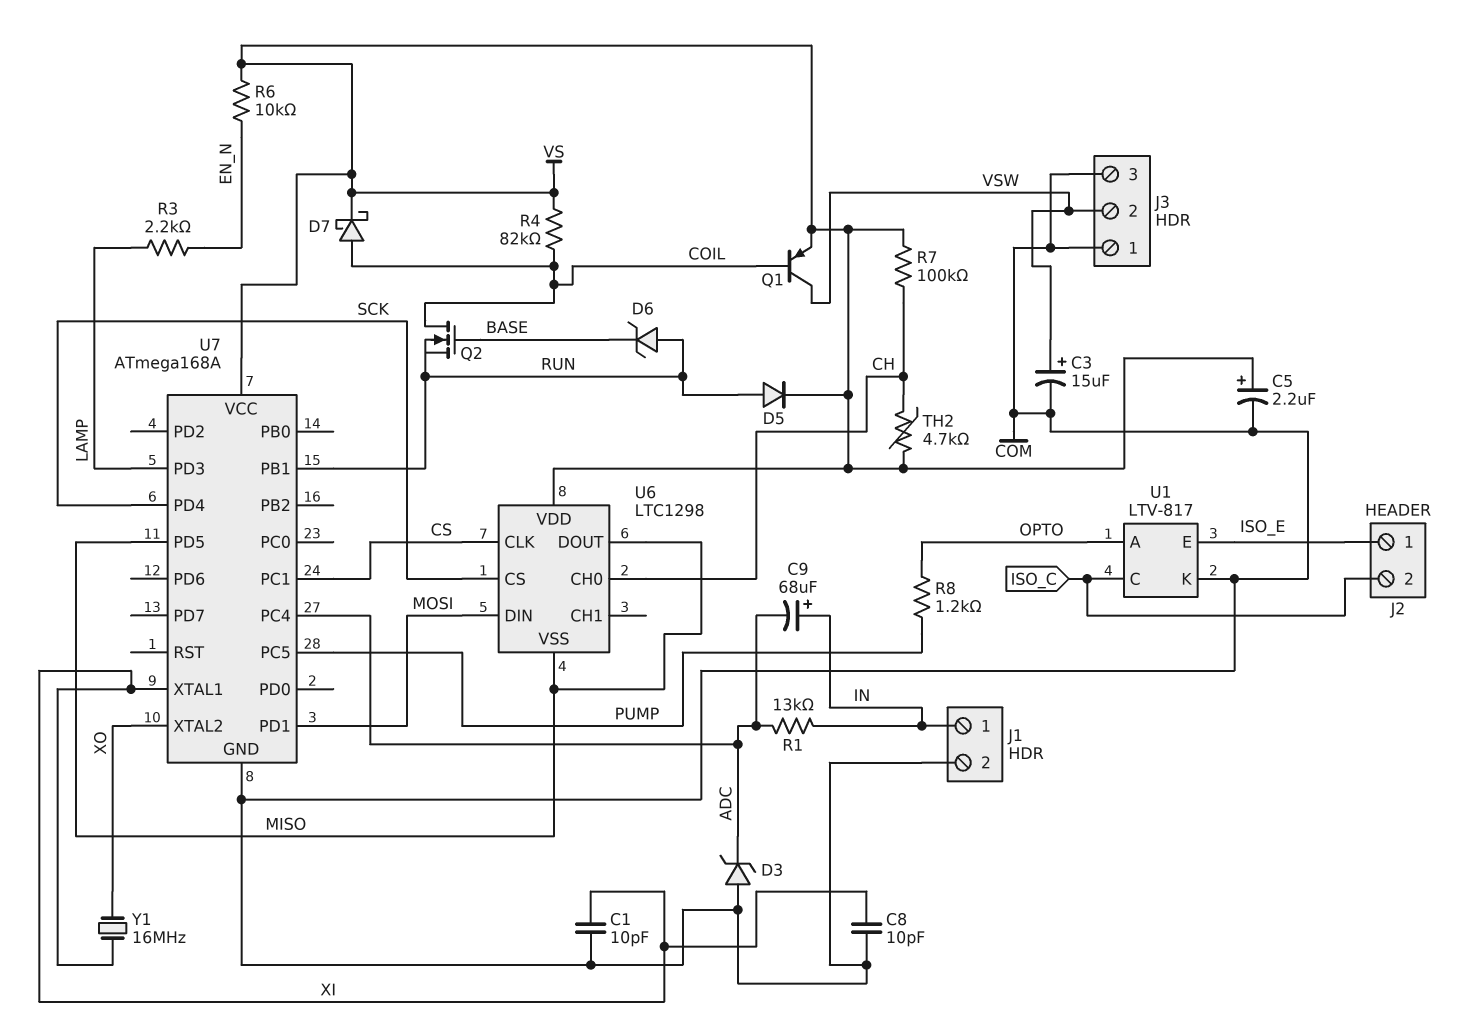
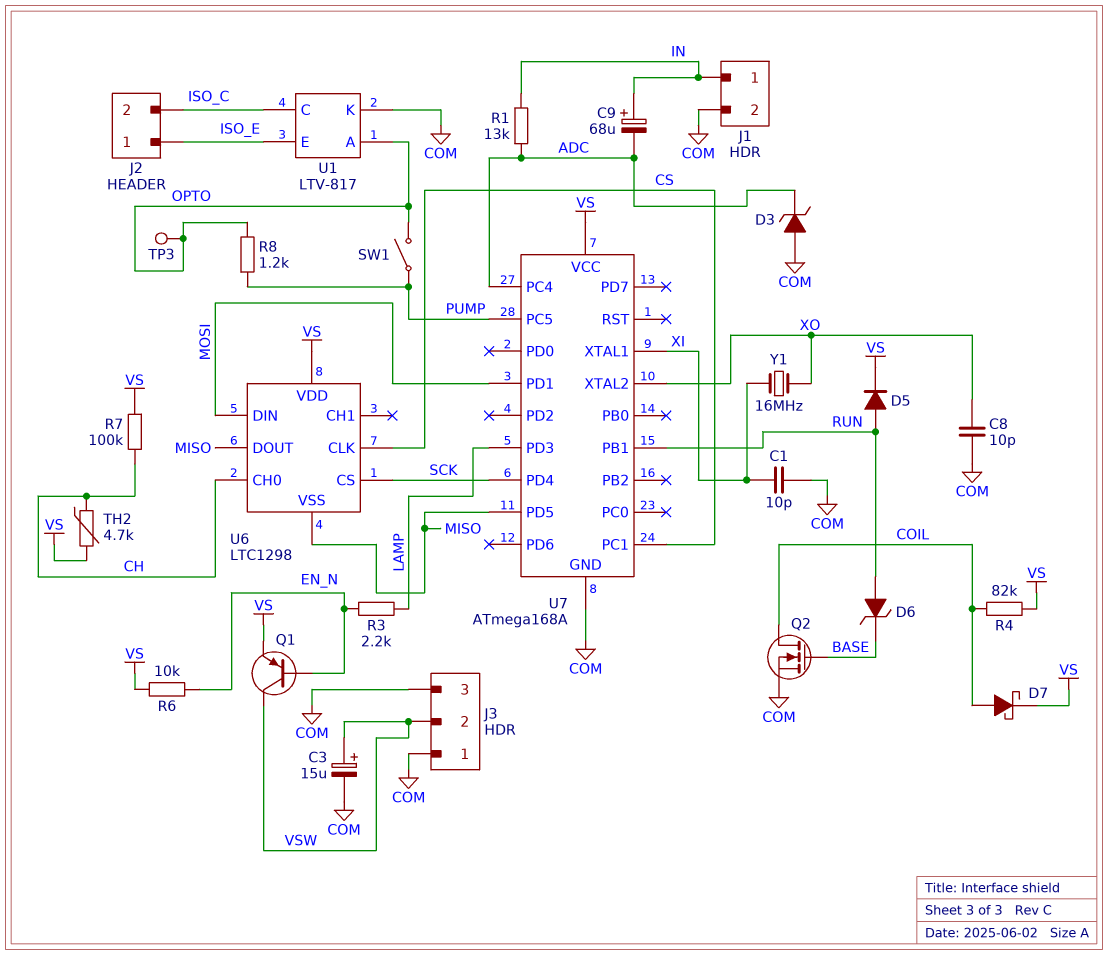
C5: 2.2uF (plus VS, minus COM) -> none
C8: 10pF (COM, XI) -> 10pF (COM, XO)
Q1: PNP (B COIL, C VSW, E VS) -> PNP (B EN_N, C VSW, E VS)
Q2: NMOS (G BASE, D COIL, S RUN) -> NMOS (G BASE, D COIL, S COM)
SW1: none -> switch (OPTO, PUMP)
TP3: none -> test point (OPTO)

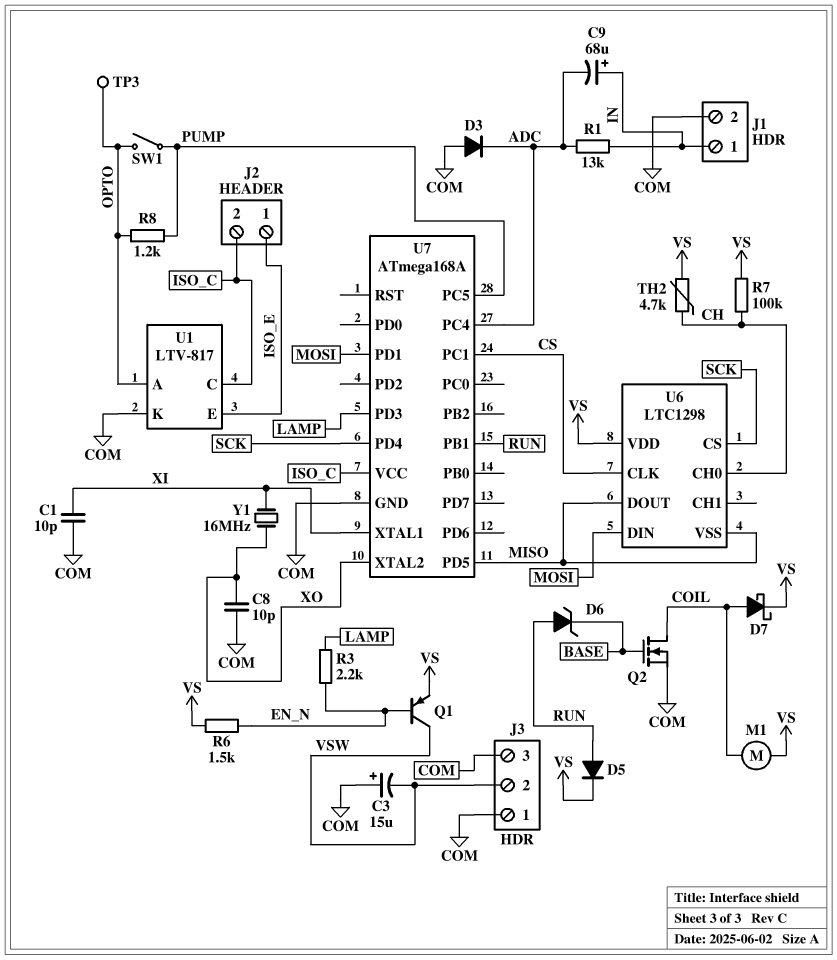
C3: 15uF (plus VSW, minus COM) -> 15uF (plus COM, minus VSW)
D3: zener (A COM, K ADC) -> diode (A COM, K ADC)
M1: none -> motor (COIL, VS)
R4: 82k (COIL, VS) -> none
R6: 10k (EN_N, VS) -> 1.5k (EN_N, VS)
U7 pin VCC: VS -> ISO_C

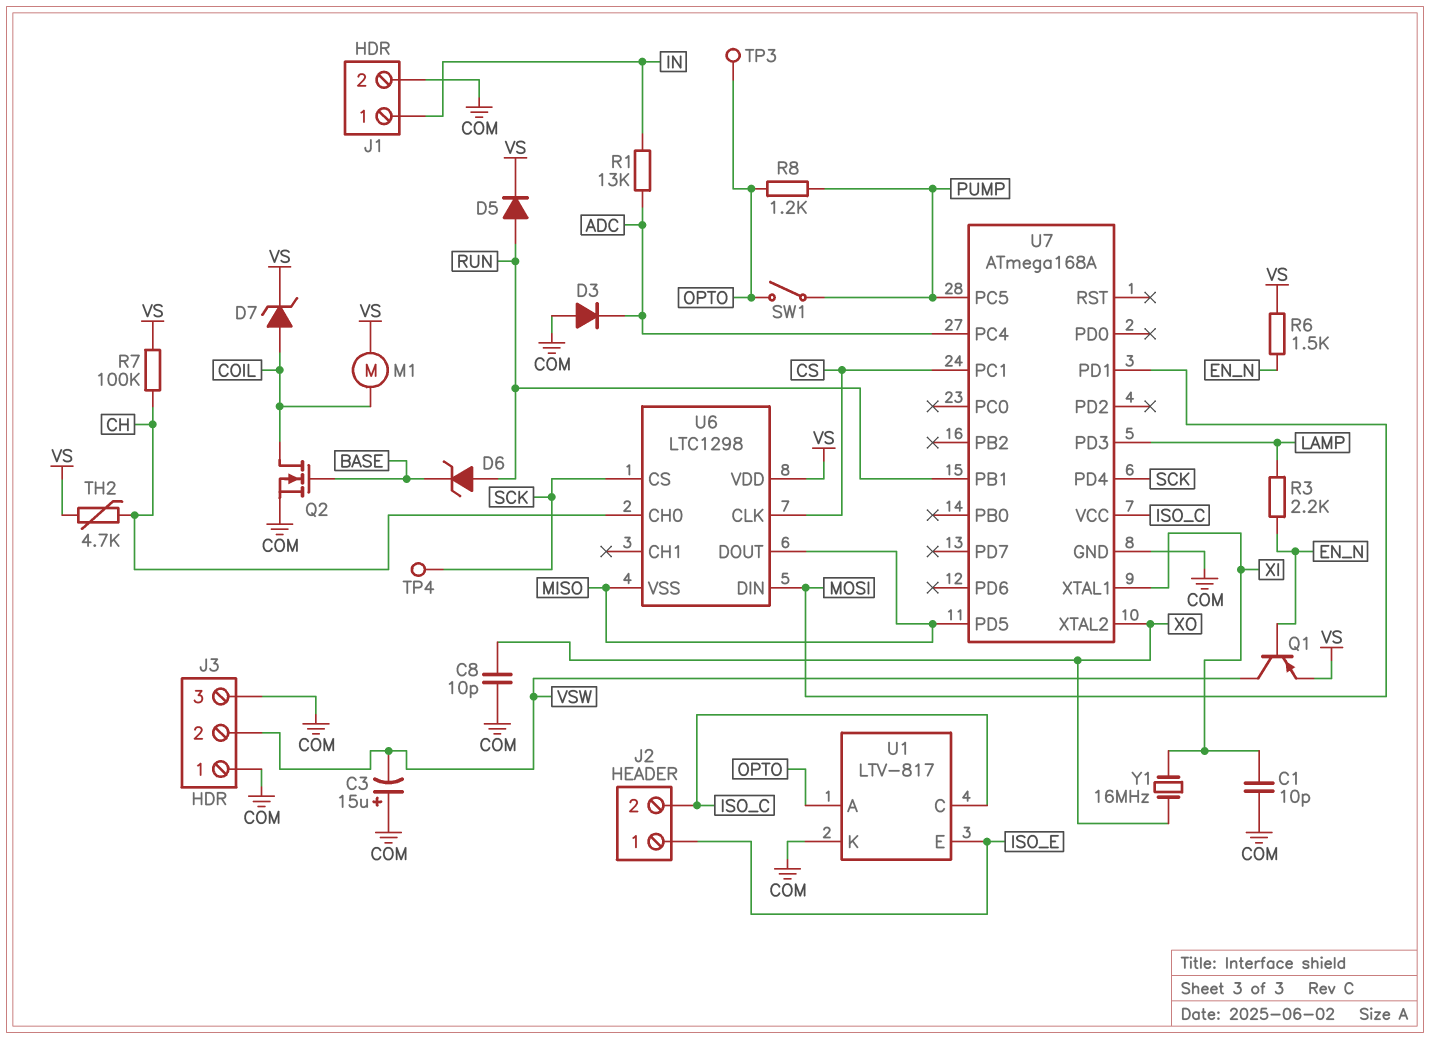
C9: 68uF (plus IN, minus ADC) -> none
D7: schottky (A COIL, K VS) -> zener (A COIL, K VS)
TP4: none -> test point (SCK)

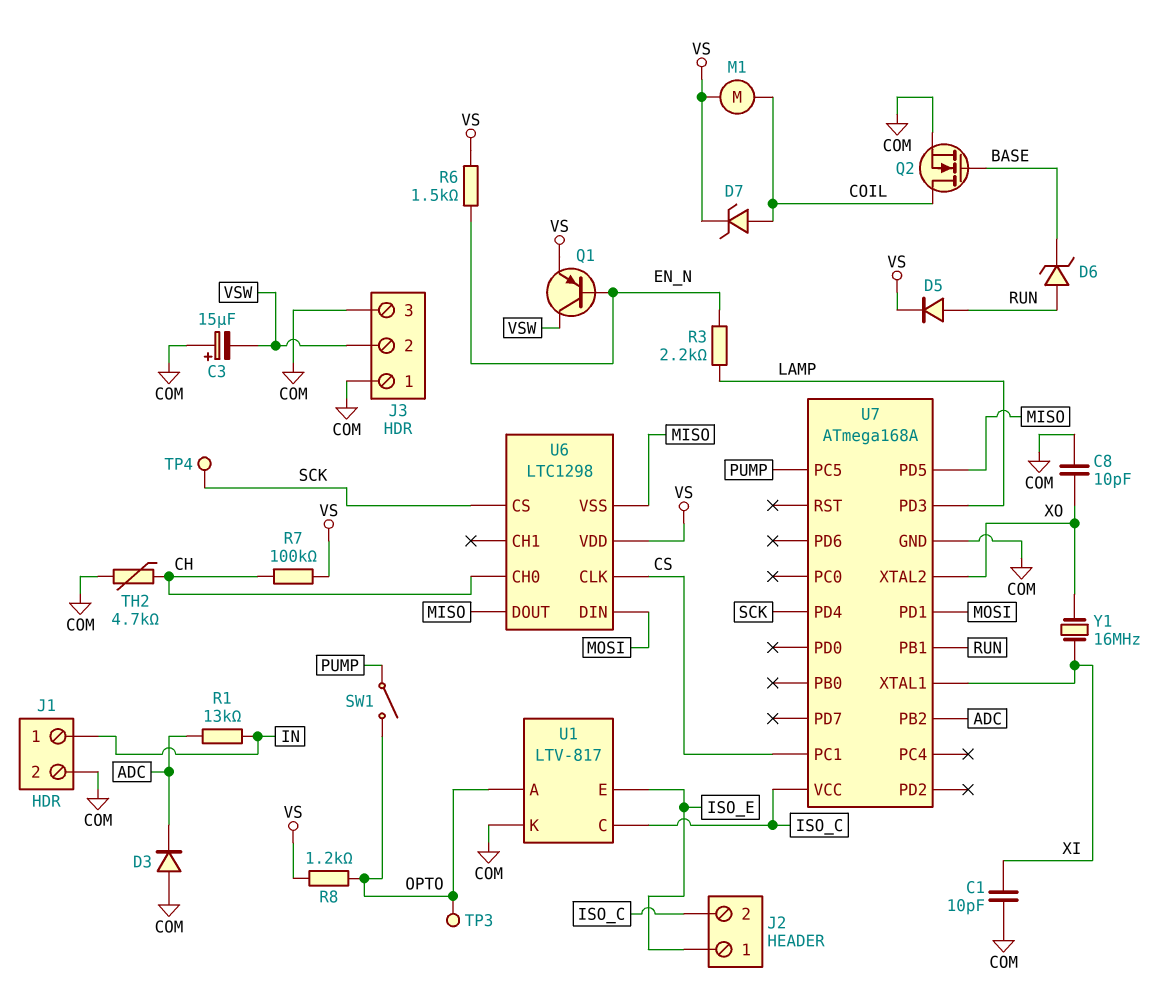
R8: 1.2k (OPTO, PUMP) -> 1.2k (OPTO, VS)
TH2: 4.7k (CH, VS) -> 4.7k (CH, COM)
U7 pin PB2: none -> ADC
U7 pin PC4: ADC -> none

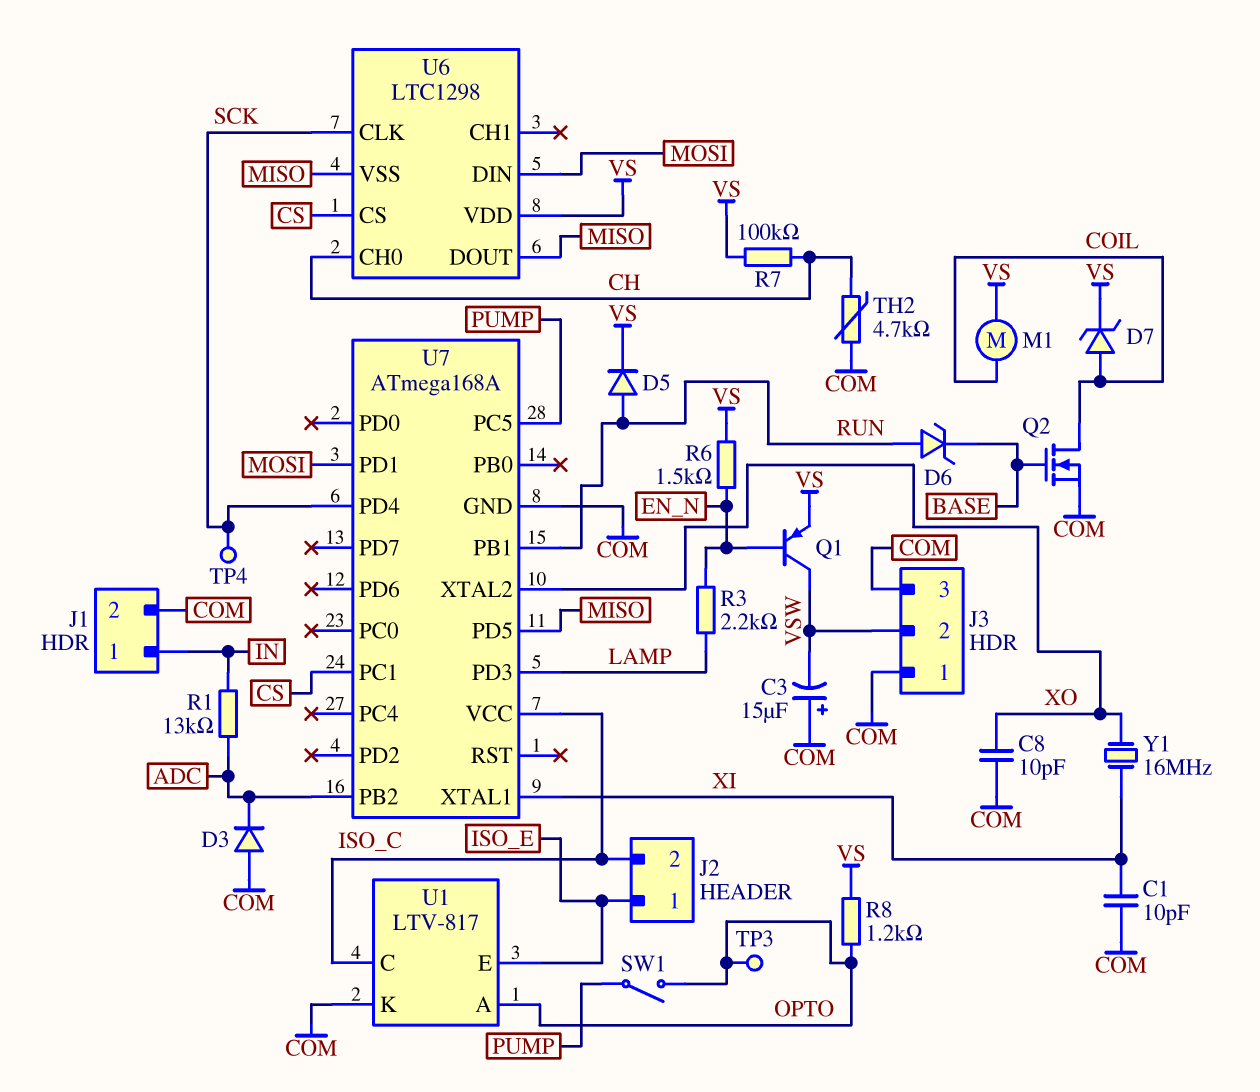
U6 pin CLK: CS -> SCK
U6 pin CS: SCK -> CS

